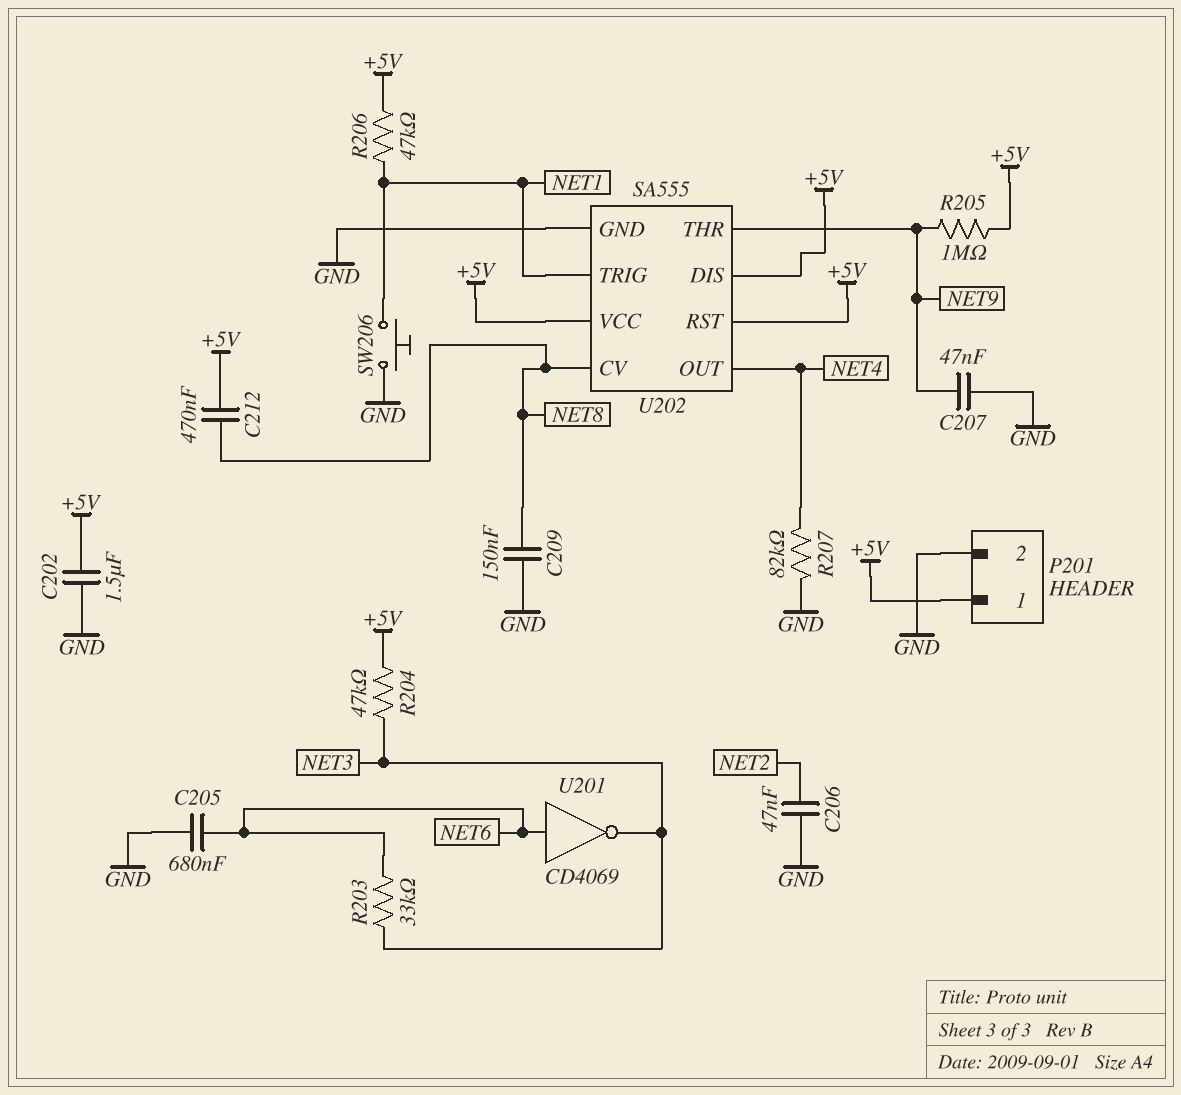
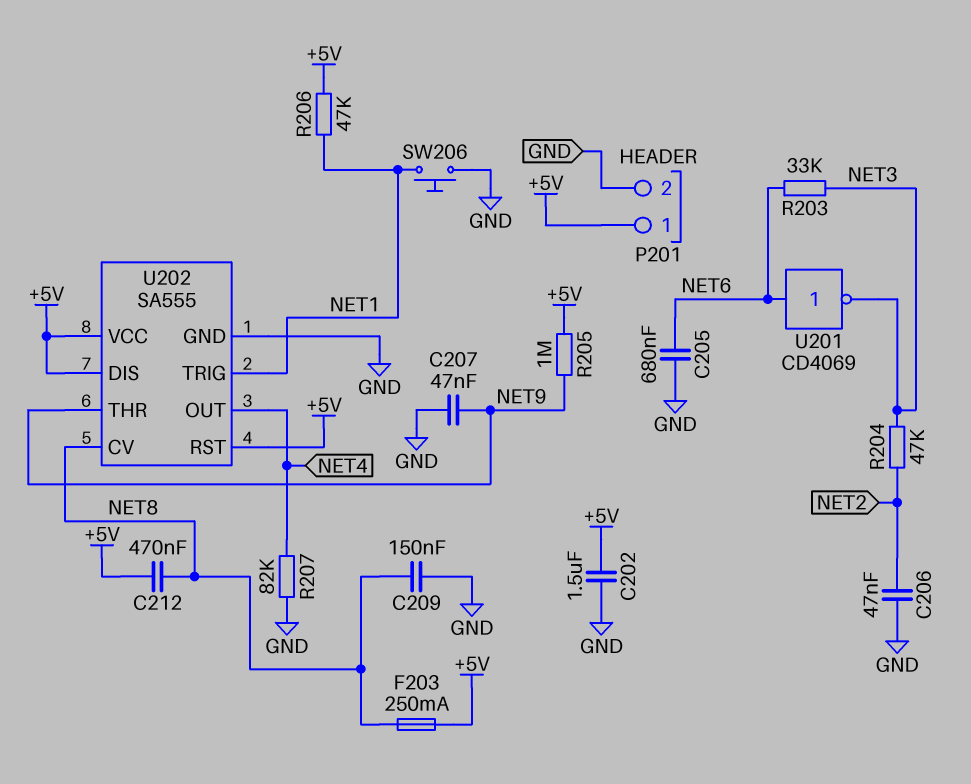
F203: none -> 250mA (+5V, NET8)
R204: 47k (+5V, NET3) -> 47k (NET2, NET3)

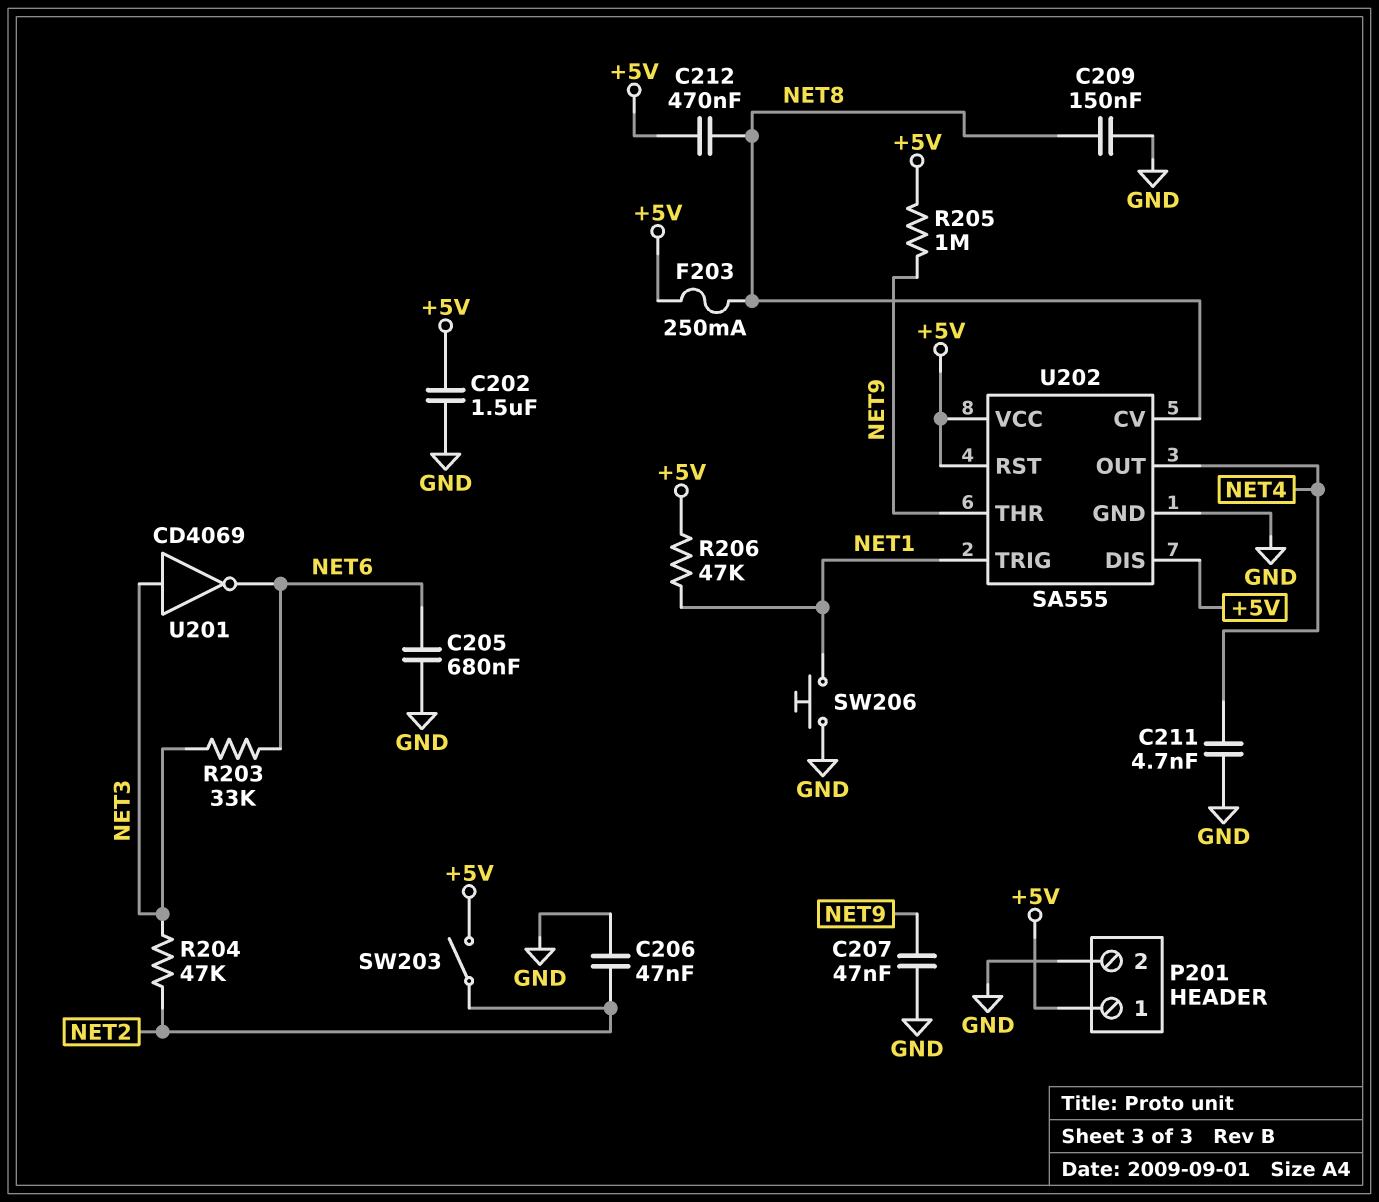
C211: none -> 4.7nF (GND, NET4)
R207: 82k (GND, NET4) -> none
SW203: none -> switch (+5V, NET2)
U201: NOT CD4069 (in NET6, out NET3) -> NOT CD4069 (in NET3, out NET6)

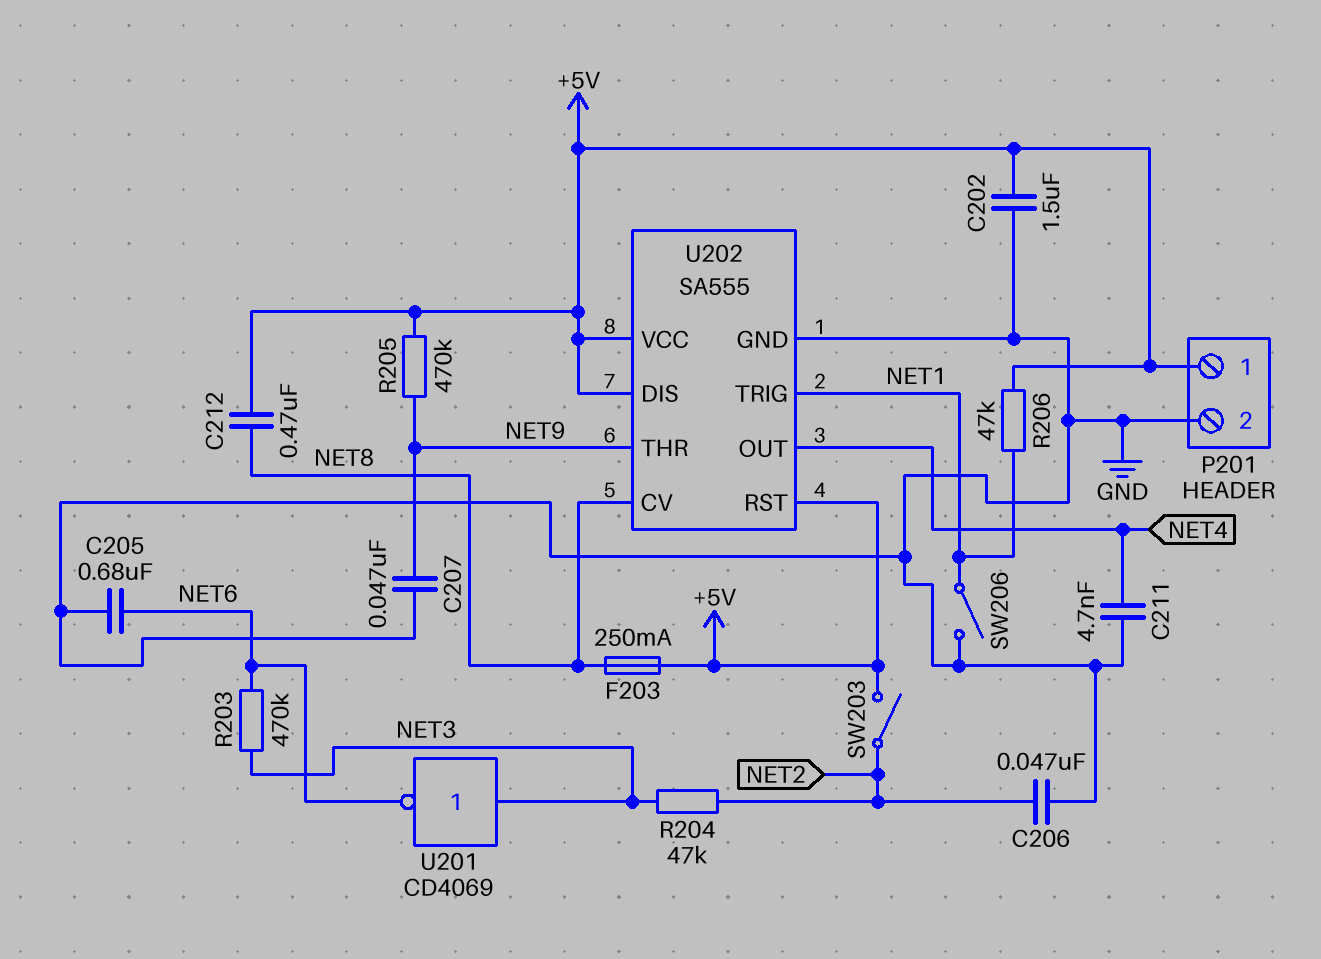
C209: 150nF (GND, NET8) -> none
R203: 33k (NET3, NET6) -> 470k (NET3, NET6)
R205: 1M (+5V, NET9) -> 470k (+5V, NET9)
SW206: button (GND, NET1) -> switch (GND, NET1)

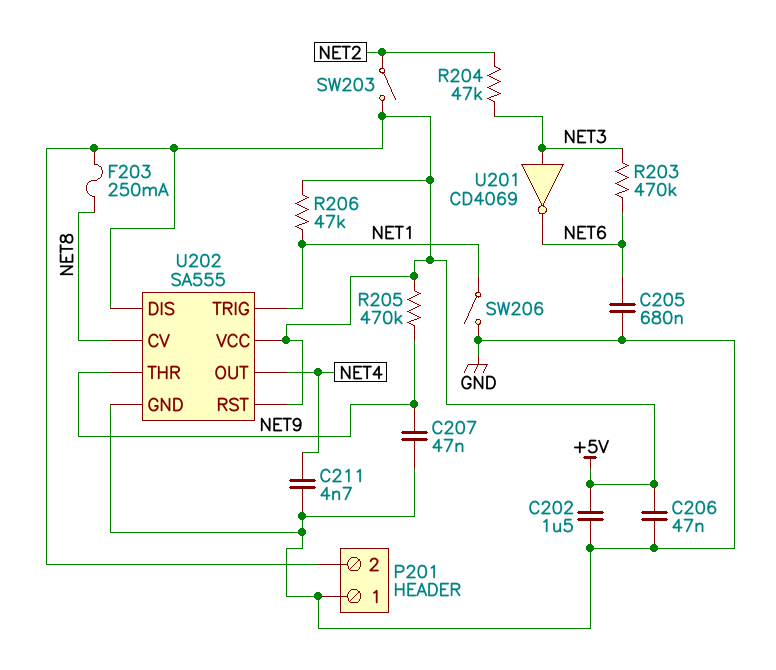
C206: 47nF (GND, NET2) -> 47nF (+5V, GND)
C212: 470nF (+5V, NET8) -> none
P201 pin 1: +5V -> GND
P201 pin 2: GND -> +5V

